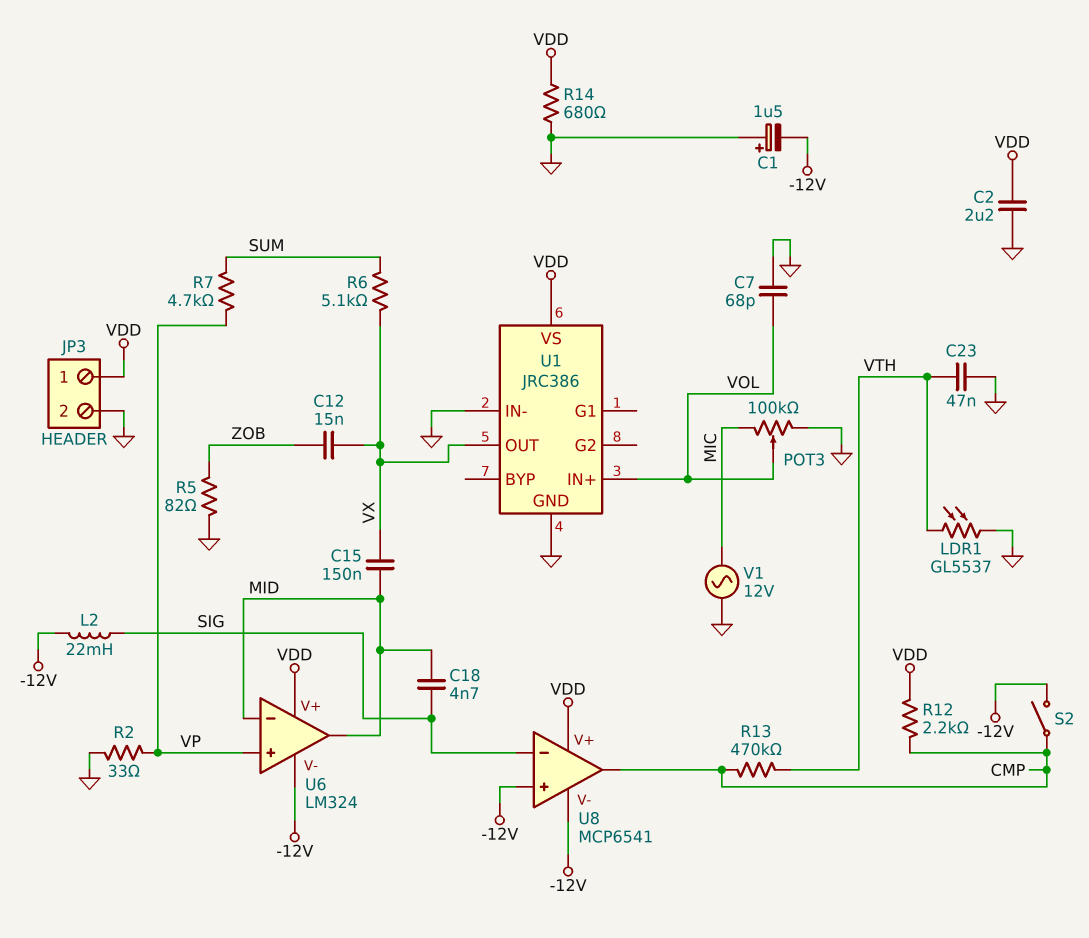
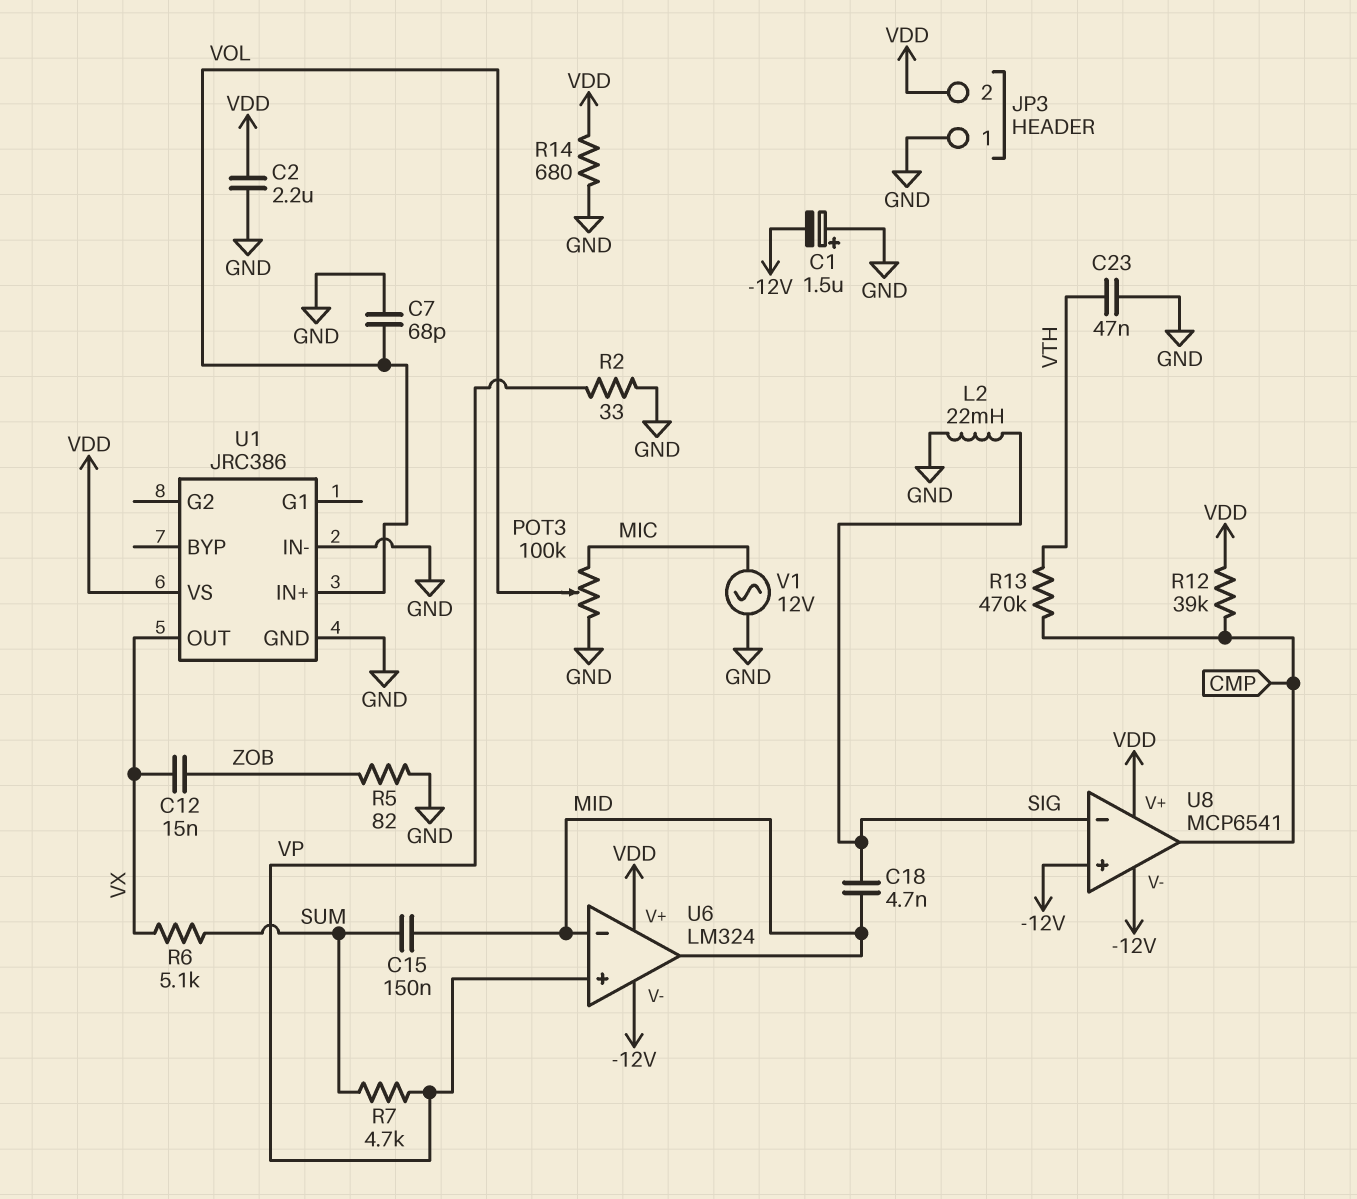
C15: 150nF (MID, VX) -> 150nF (MID, SUM)
JP3 pin 1: VDD -> GND
JP3 pin 2: GND -> VDD
L2: 22mH (-12V, SIG) -> 22mH (GND, SIG)
LDR1: GL5537 (GND, VTH) -> none
R12: 2.2k (CMP, VDD) -> 39k (CMP, VDD)
S2: switch (-12V, CMP) -> none

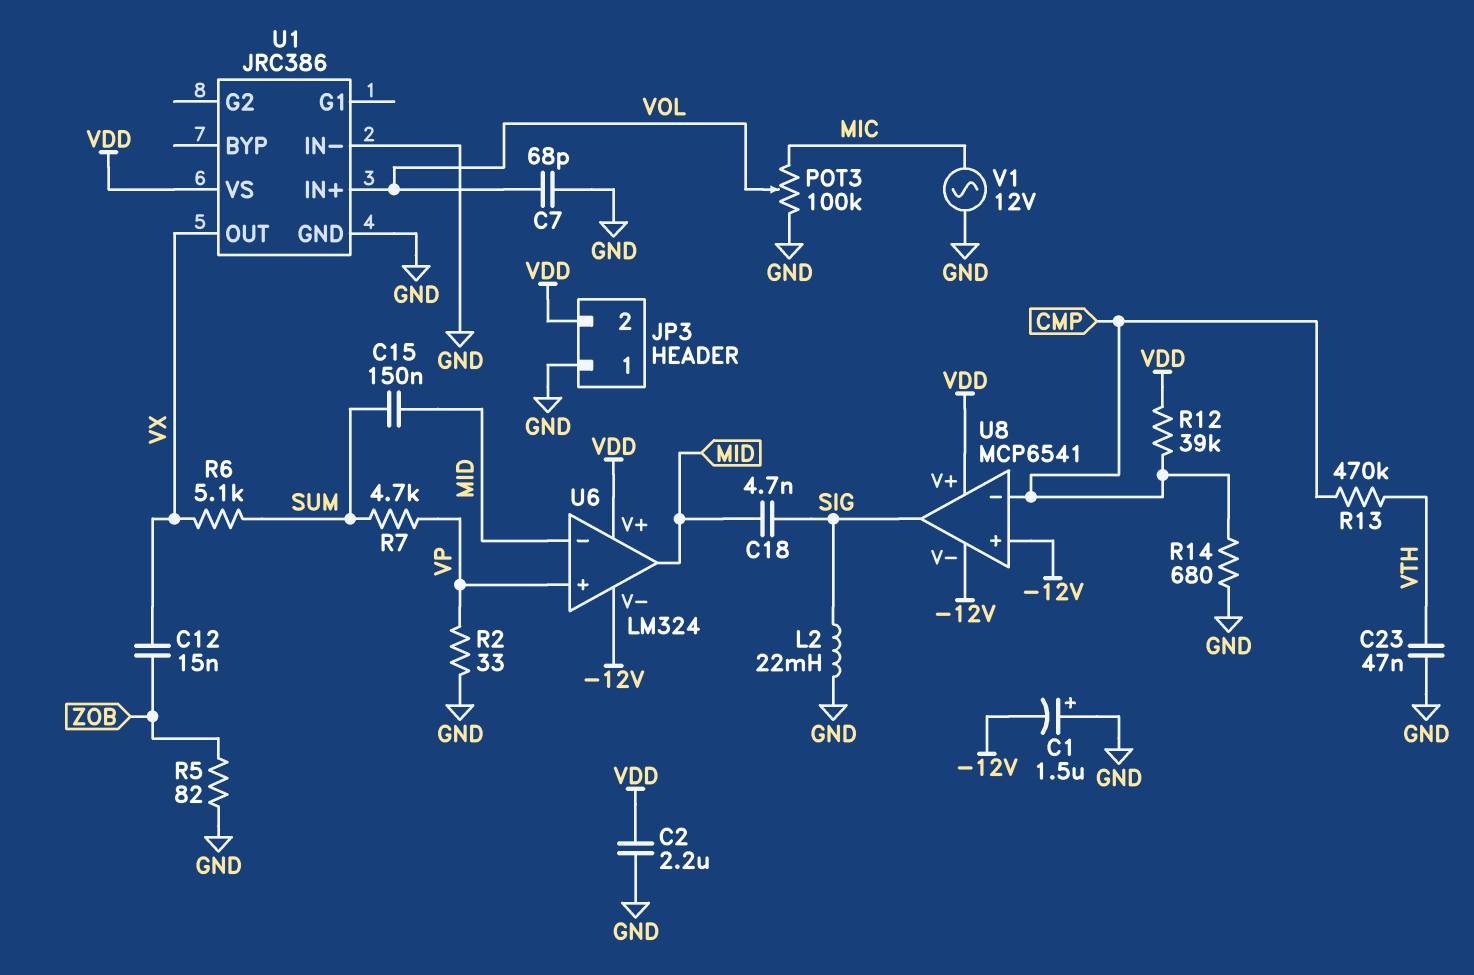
R14: 680 (GND, VDD) -> 680 (CMP, GND)
U8 pin in-: SIG -> CMP
U8 pin out: CMP -> SIG

